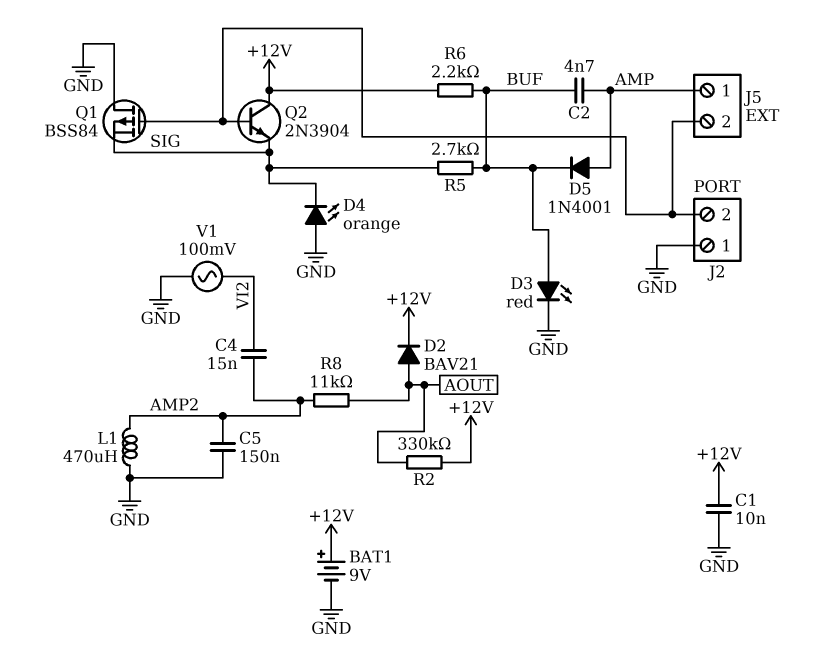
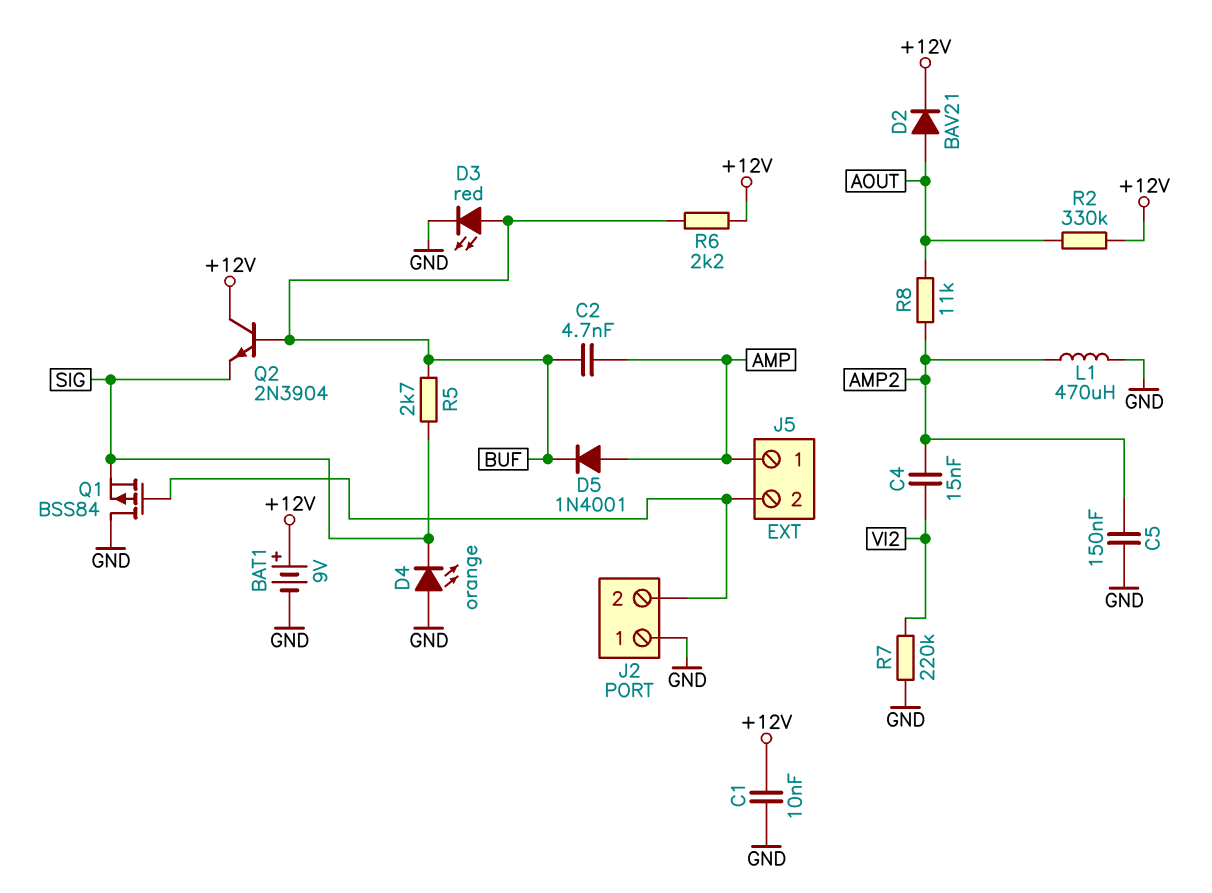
Q2: NPN 2N3904 (B J2/2, C +12V, E SIG) -> NPN 2N3904 (B BUF, C +12V, E SIG)
R7: none -> 220k (GND, VI2)
V1: AC 100mV (GND, VI2) -> none

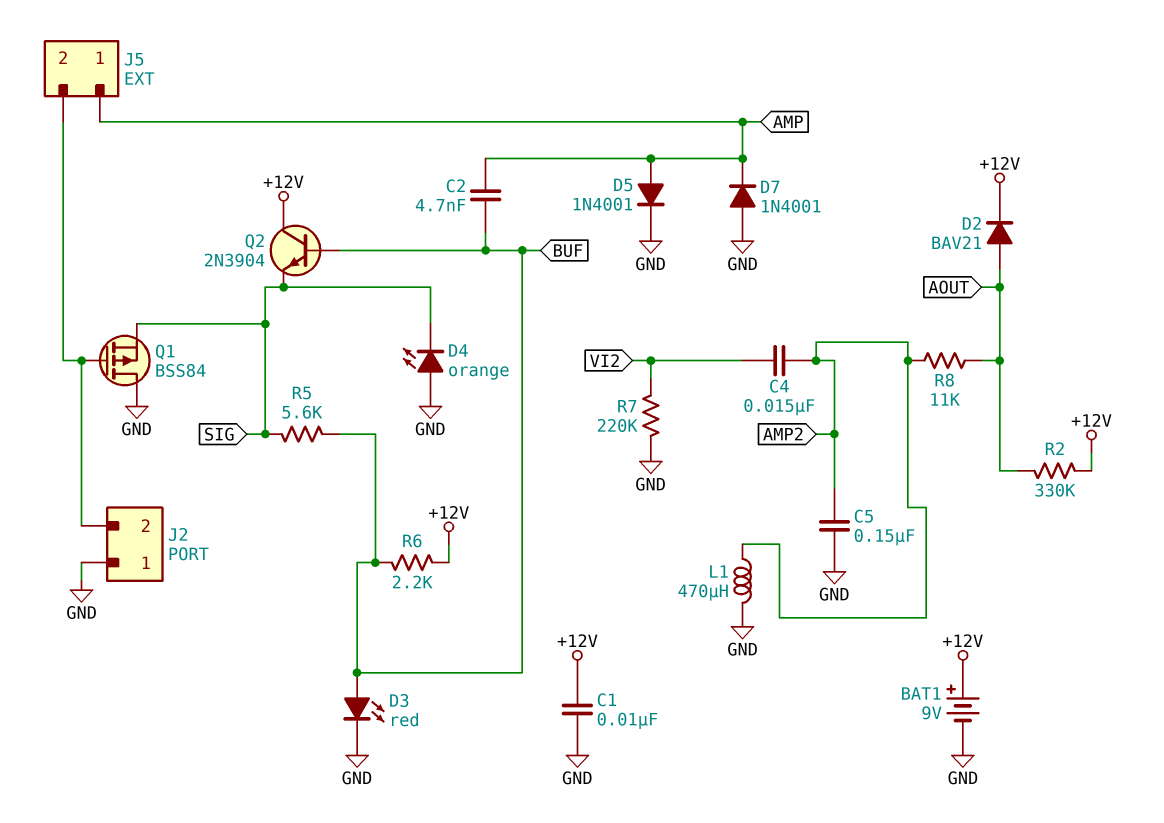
D5: diode 1N4001 (A AMP, K BUF) -> diode 1N4001 (A AMP, K GND)
D7: none -> diode 1N4001 (A GND, K AMP)
R5: 2.7k (BUF, SIG) -> 5.6k (BUF, SIG)

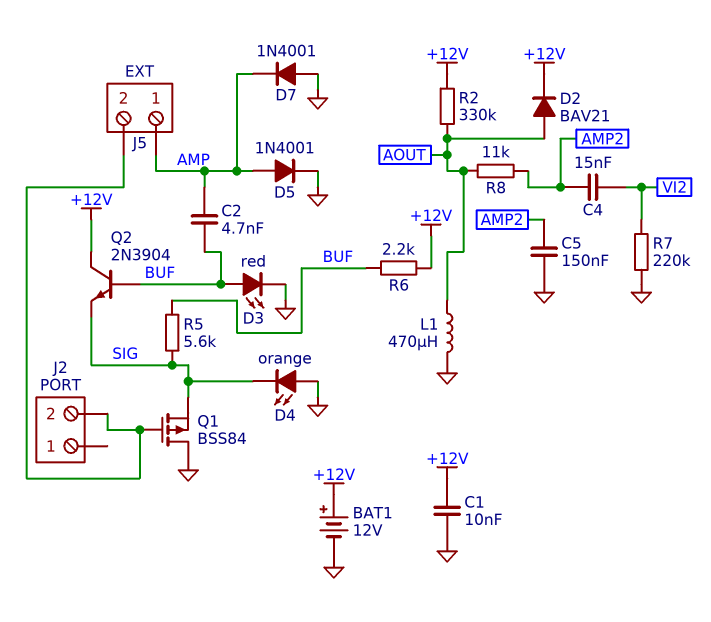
BAT1: 9V (plus +12V, minus GND) -> 12V (plus +12V, minus GND)
J2 pin 1: GND -> none
L1: 470uH (AMP2, GND) -> 470uH (AOUT, GND)

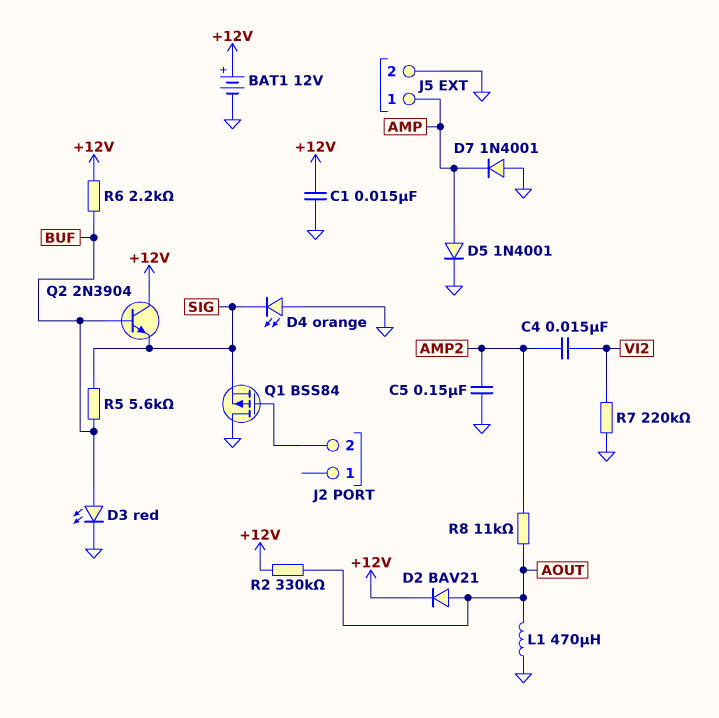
C1: 10nF (+12V, GND) -> 15nF (+12V, GND)
C2: 4.7nF (AMP, BUF) -> none
J5 pin 2: J2/2 -> GND

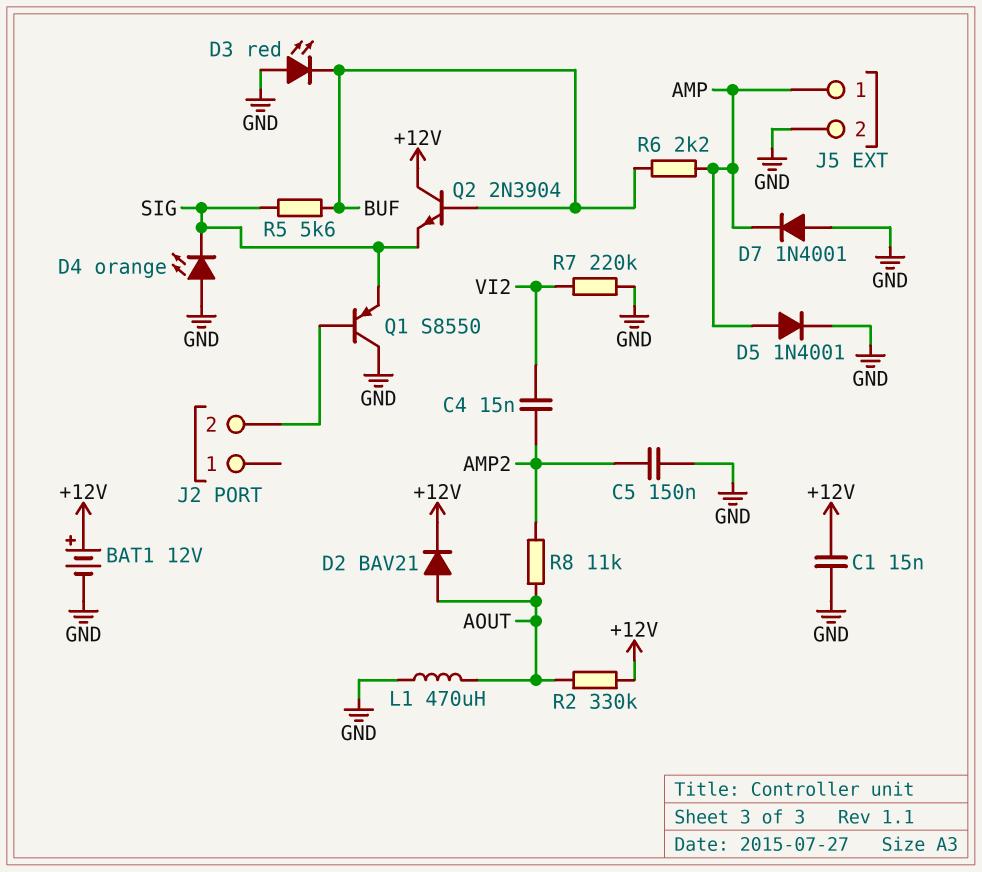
D3: LED red (A BUF, K GND) -> LED red (A GND, K BUF)
Q1: PMOS BSS84 (G J2/2, D GND, S SIG) -> PNP S8550 (B J2/2, C GND, E SIG)
R6: 2.2k (+12V, BUF) -> 2.2k (AMP, BUF)

